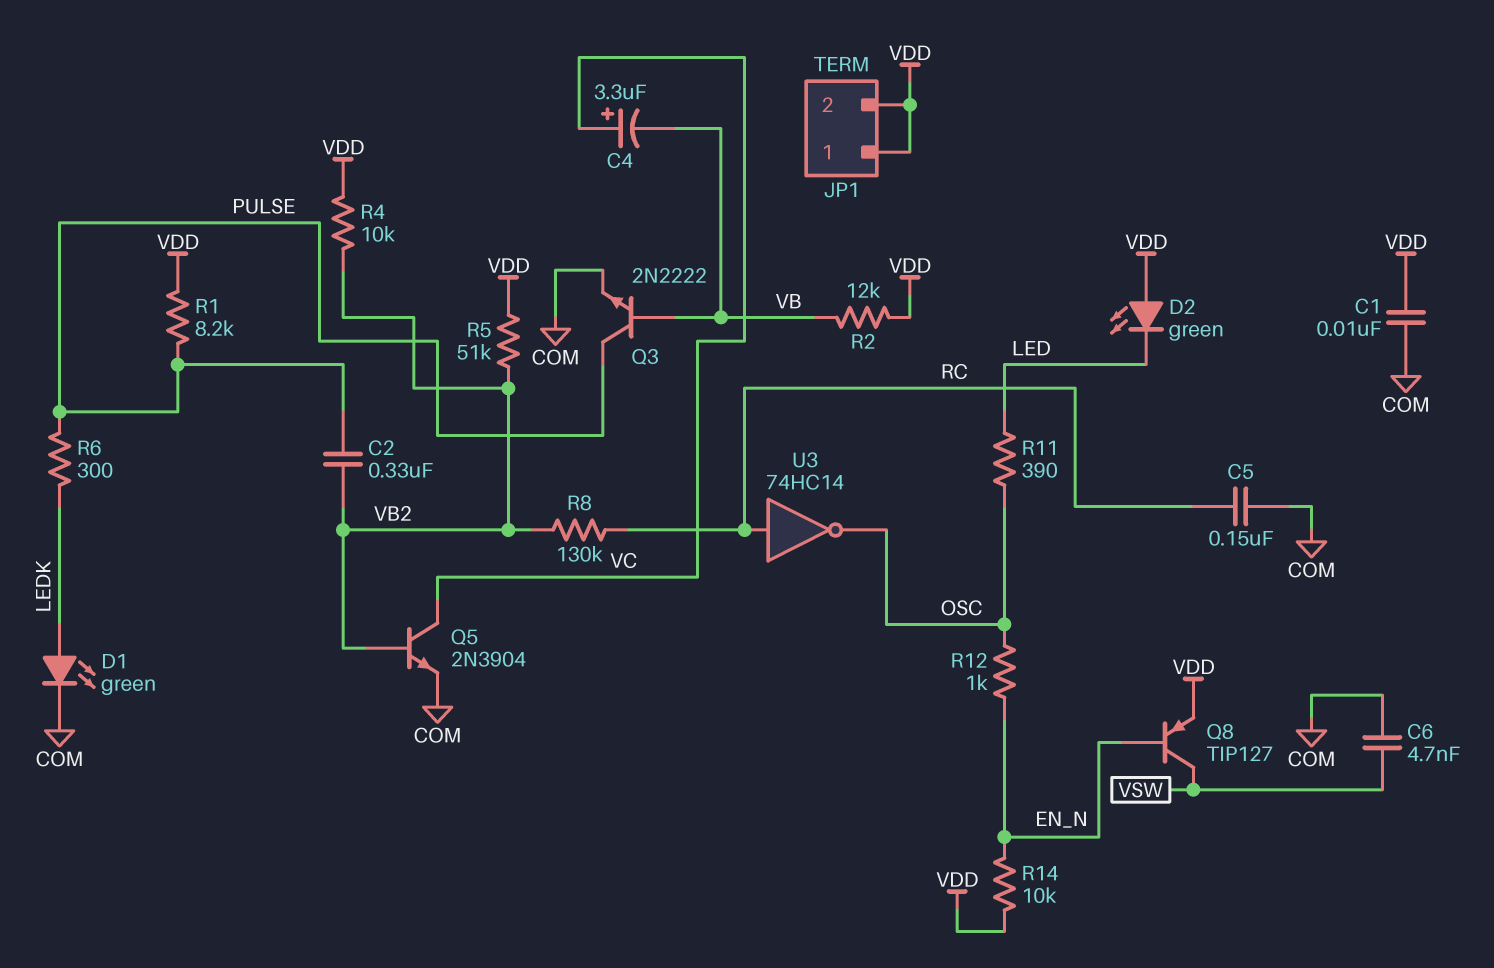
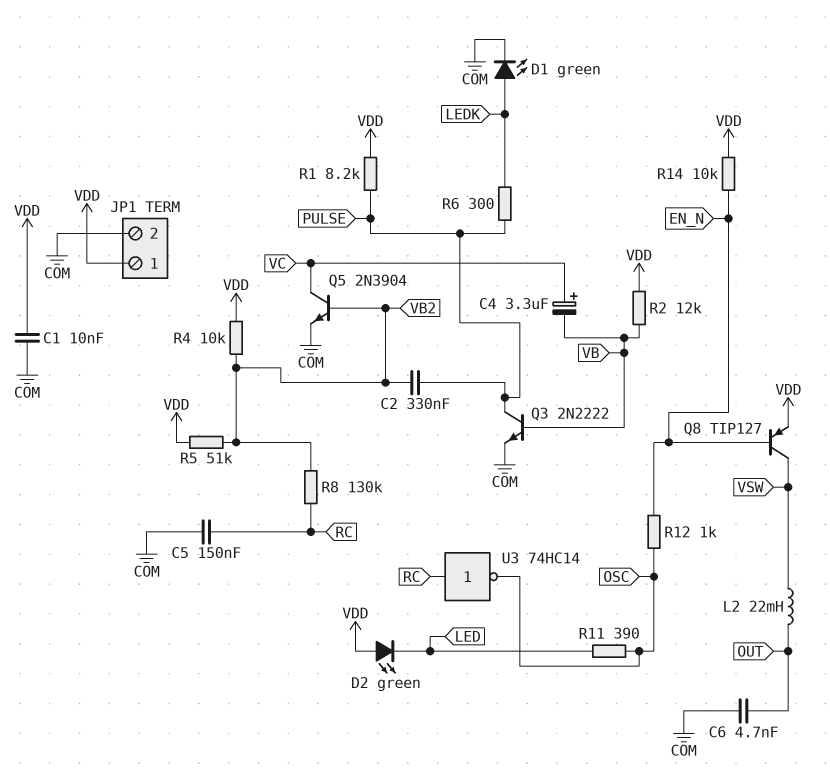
C6: 4.7nF (COM, VSW) -> 4.7nF (COM, OUT)
JP1 pin 2: VDD -> COM
L2: none -> 22mH (OUT, VSW)

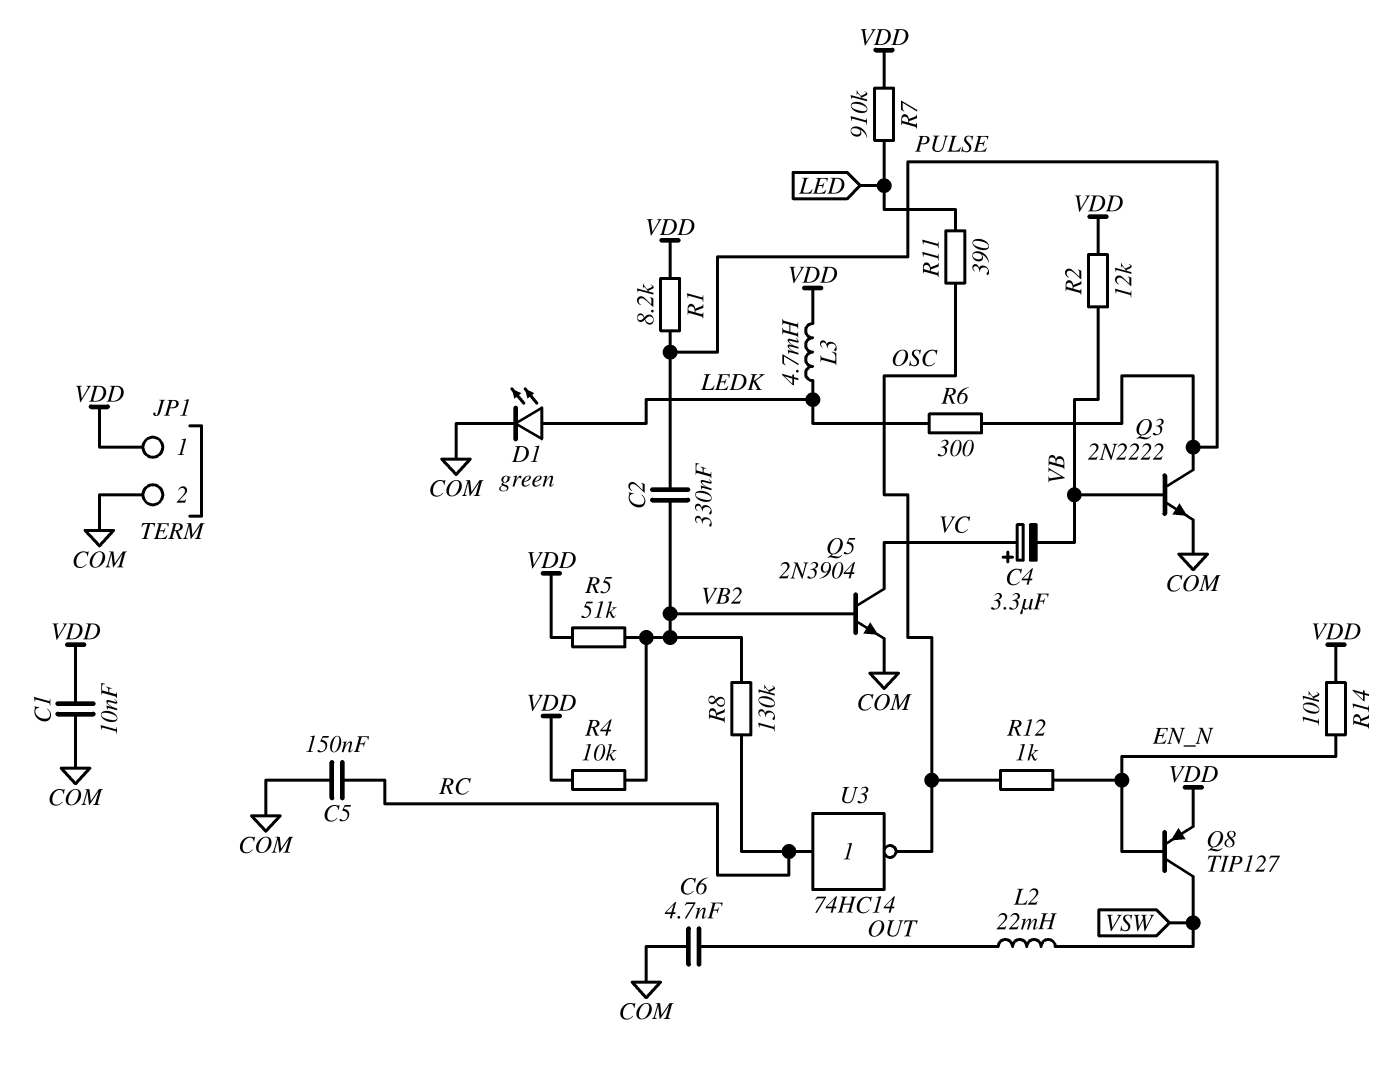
D2: LED green (A VDD, K LED) -> none
L3: none -> 4.7mH (LEDK, VDD)
R7: none -> 910k (LED, VDD)

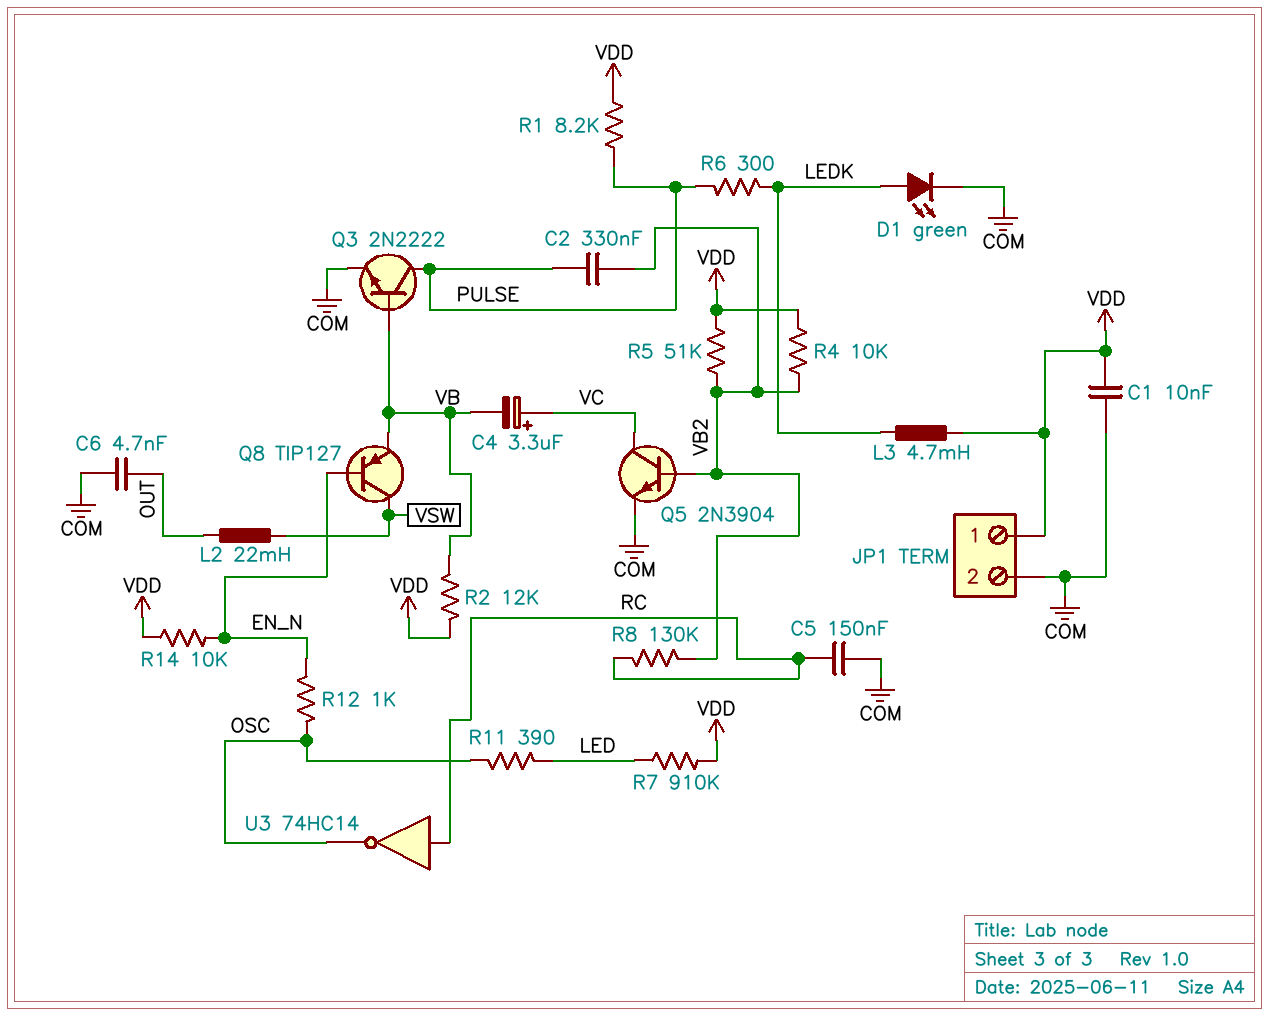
Q8: PNP TIP127 (B EN_N, C VSW, E VDD) -> PNP TIP127 (B EN_N, C VSW, E VB)

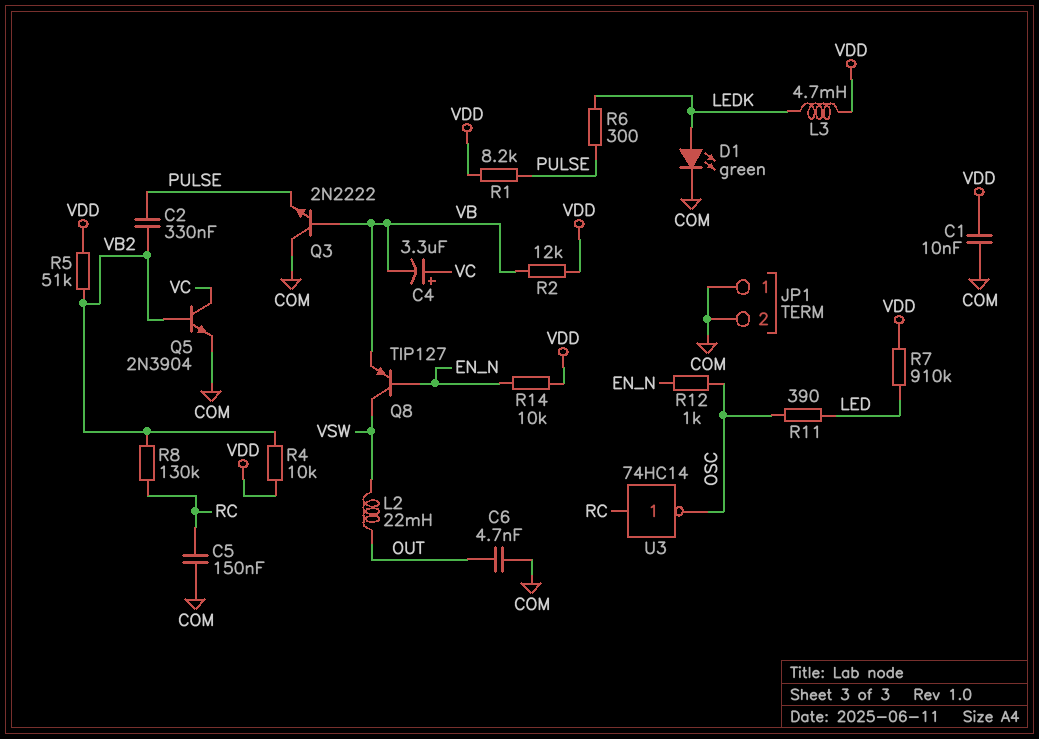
JP1 pin 1: VDD -> COM
Q3: NPN 2N2222 (B VB, C PULSE, E COM) -> NPN 2N2222 (B VB, C COM, E PULSE)

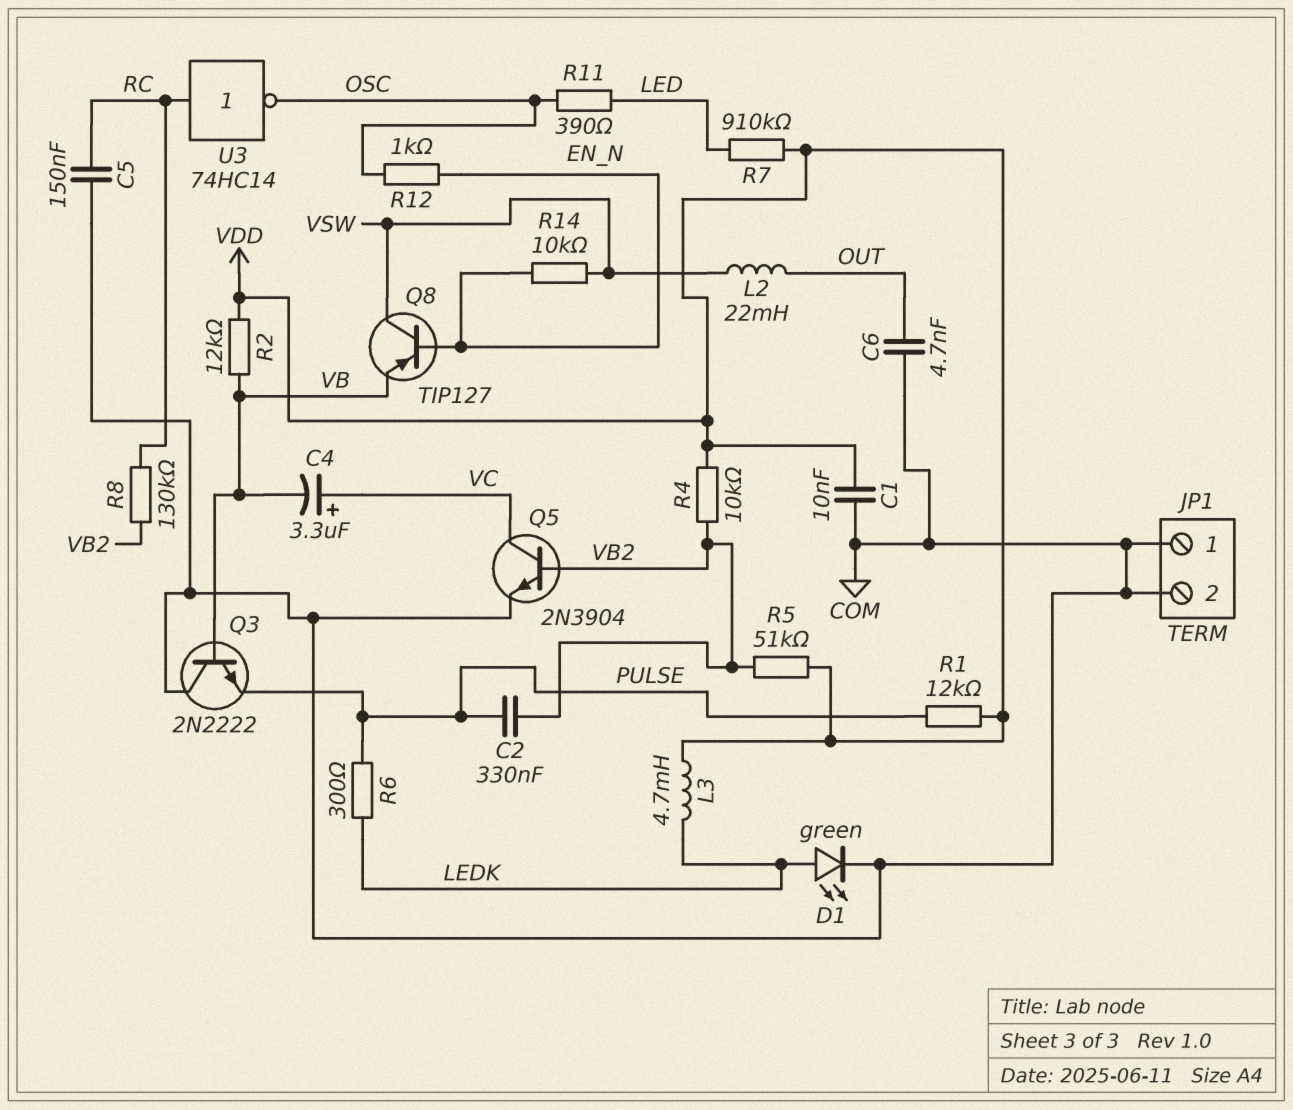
R1: 8.2k (PULSE, VDD) -> 12k (PULSE, VDD)
R14: 10k (EN_N, VDD) -> 10k (EN_N, VSW)

